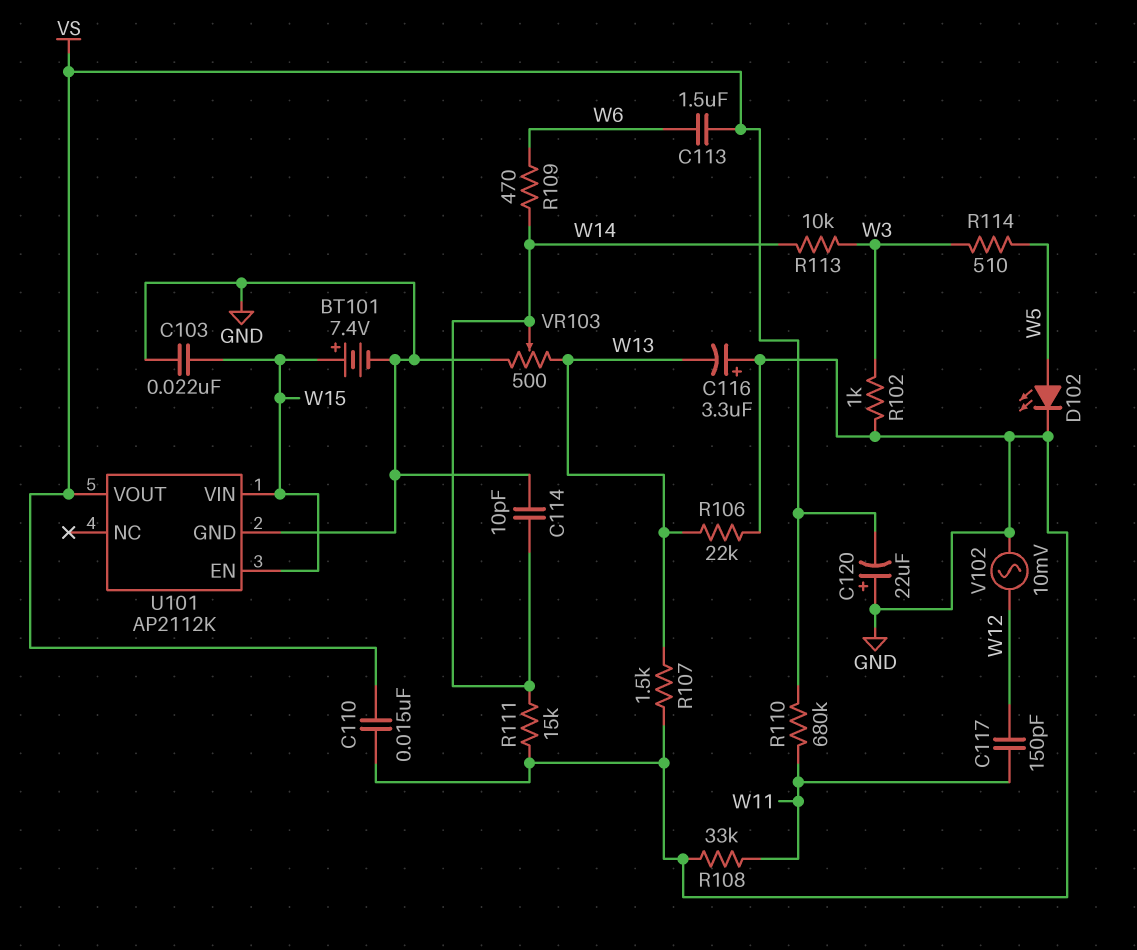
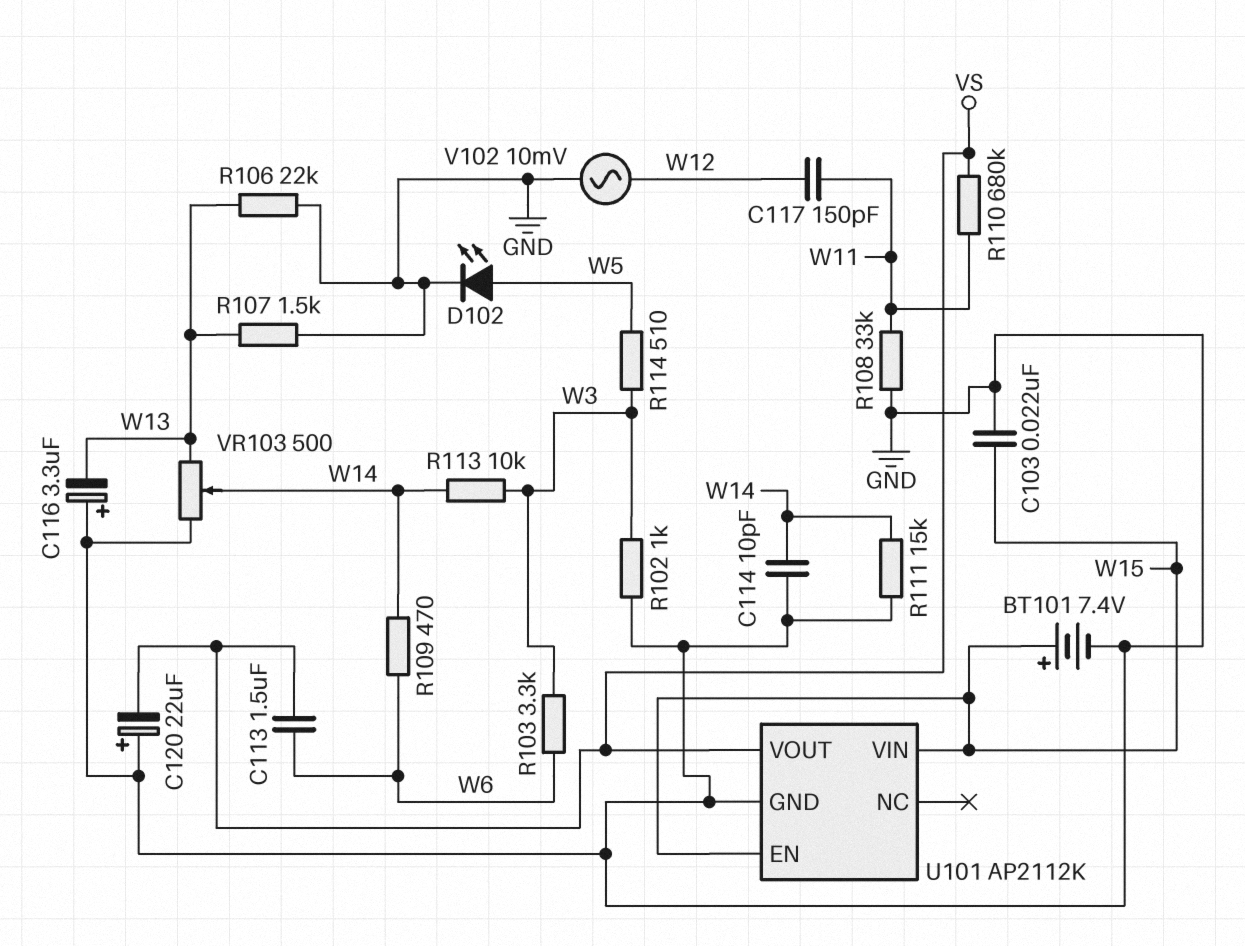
C110: 15nF (GND, VS) -> none
R103: none -> 3.3k (W3, W6)

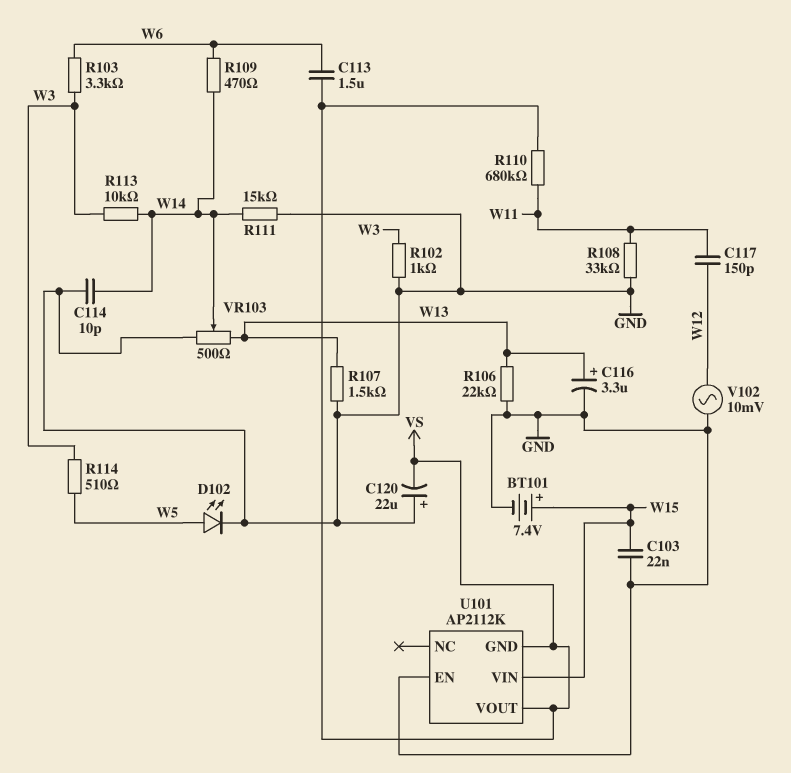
C116: 3.3uF (plus GND, minus W13) -> 3.3uF (plus W13, minus GND)
U101 pin EN: W15 -> GND
U101 pin GND: GND -> VS

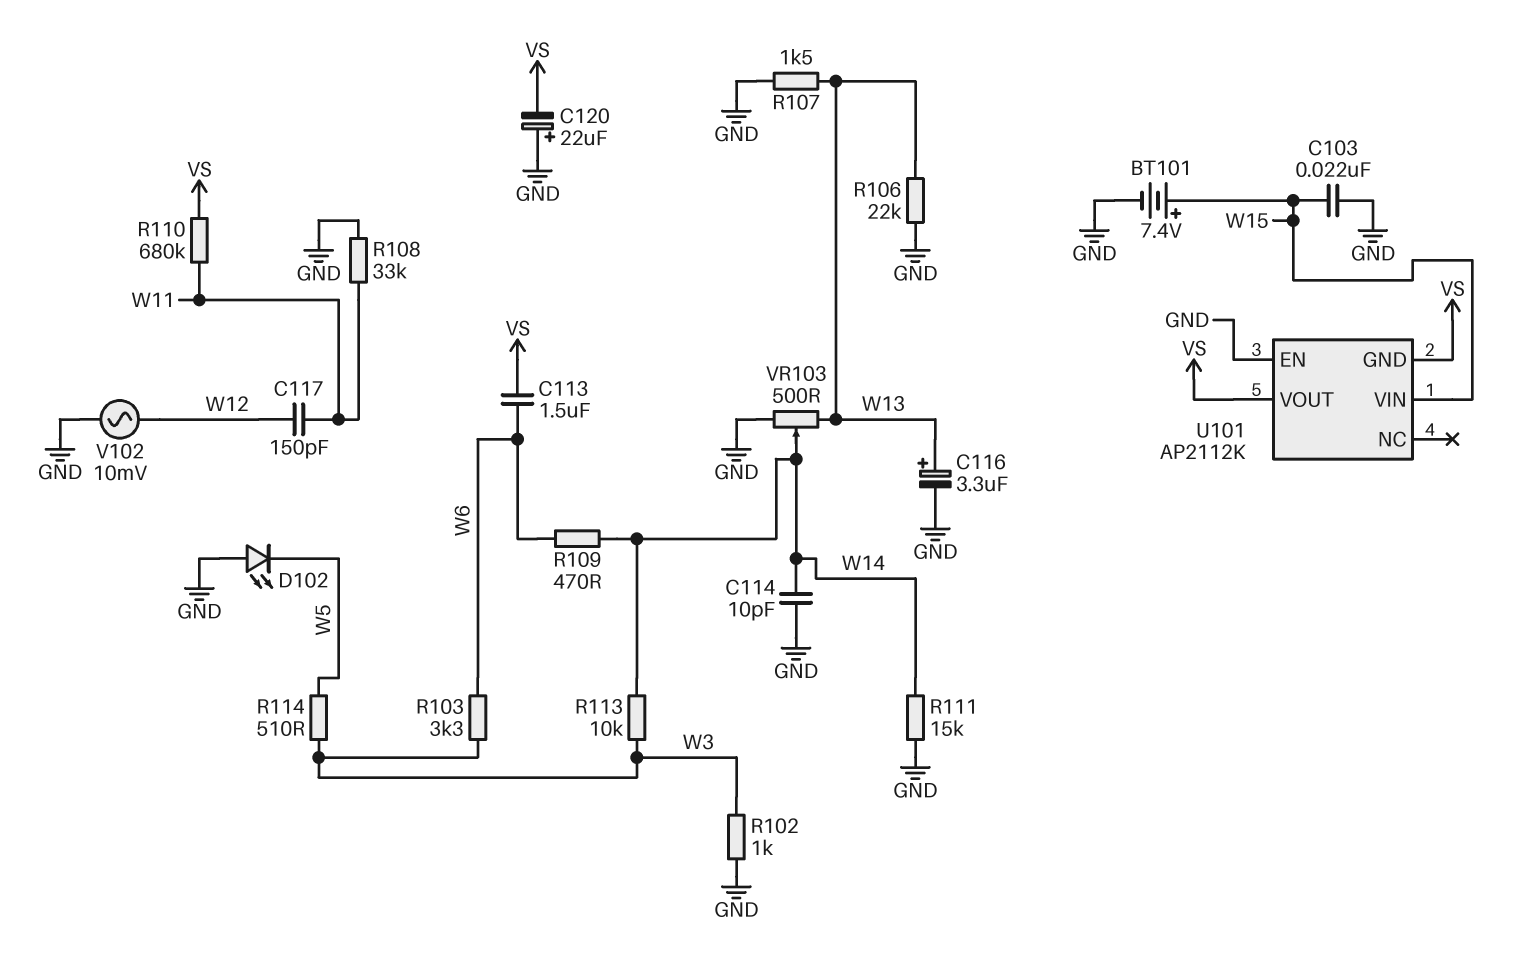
D102: LED (A W5, K GND) -> LED (A GND, K W5)

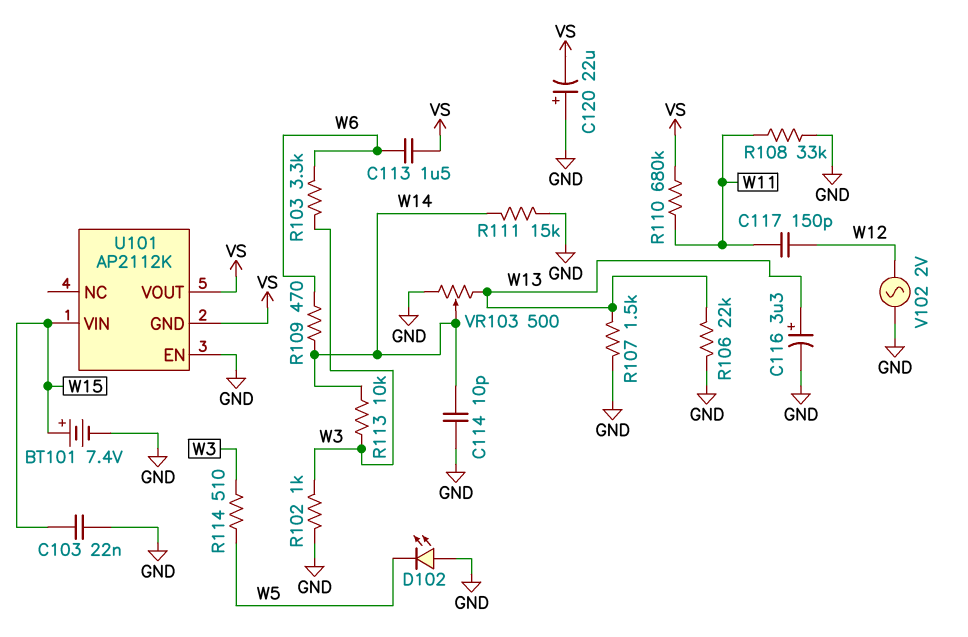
V102: AC 10mV (GND, W12) -> AC 2V (GND, W12)

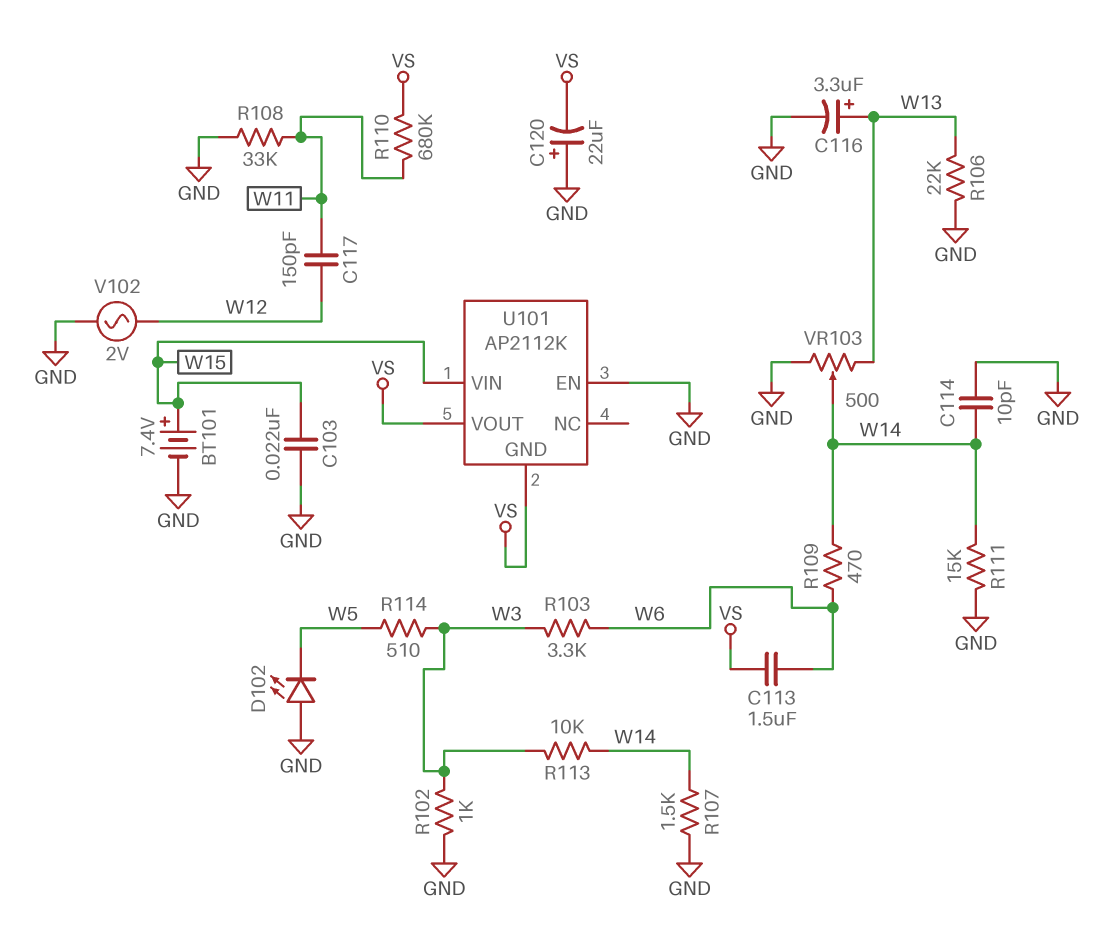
R107: 1.5k (GND, W13) -> 1.5k (GND, W14)

